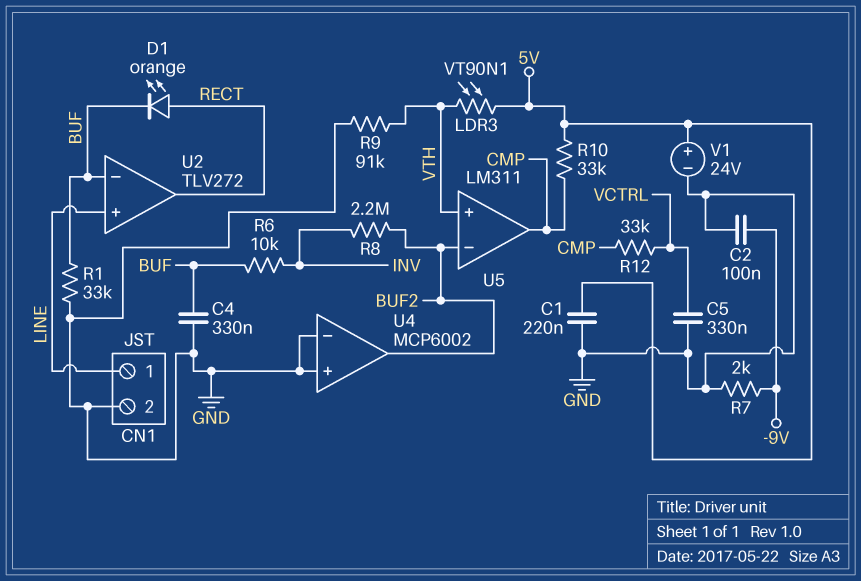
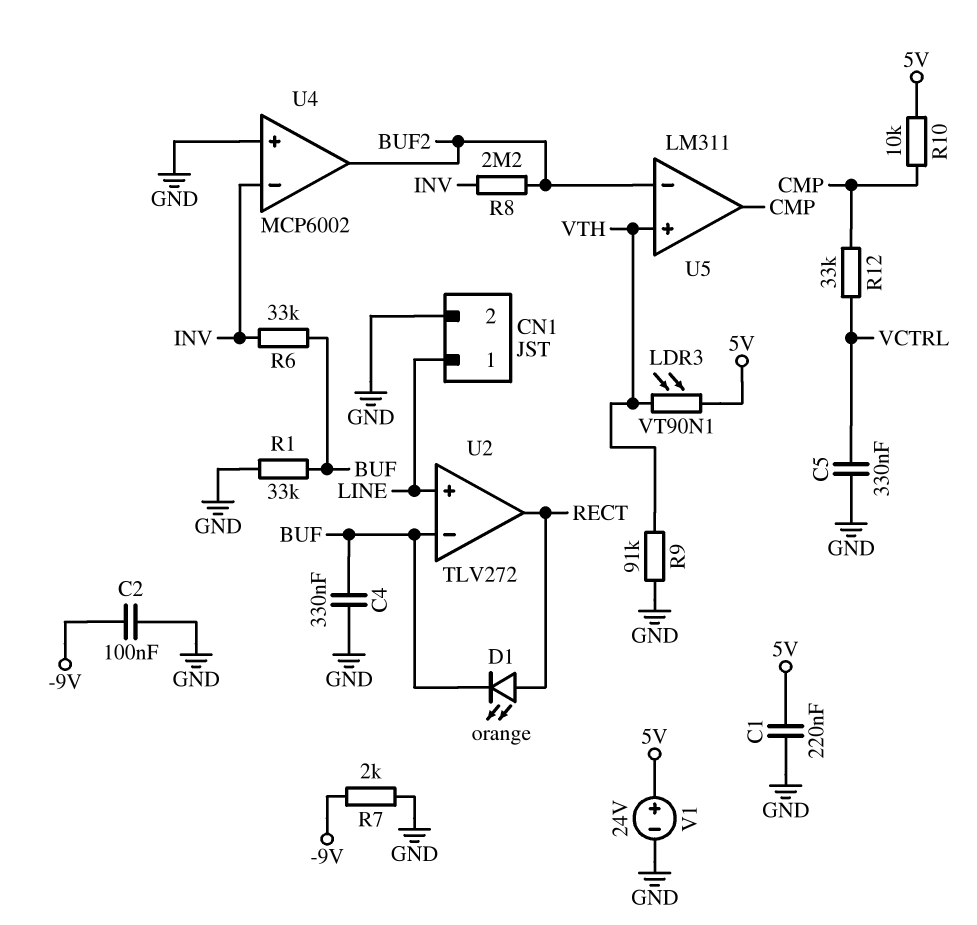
R6: 10k (BUF, INV) -> 33k (BUF, INV)
R10: 33k (5V, CMP) -> 10k (5V, CMP)
U4 pin in-: GND -> INV

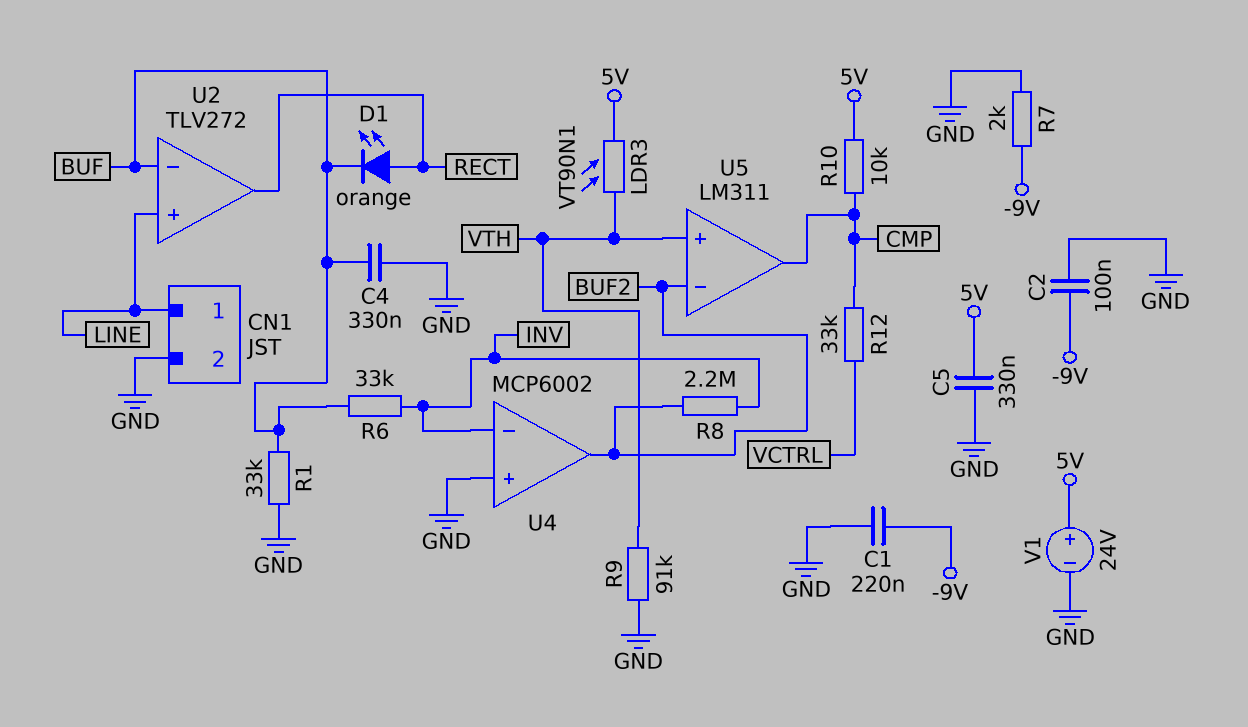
C1: 220nF (5V, GND) -> 220nF (-9V, GND)
C5: 330nF (GND, VCTRL) -> 330nF (5V, GND)

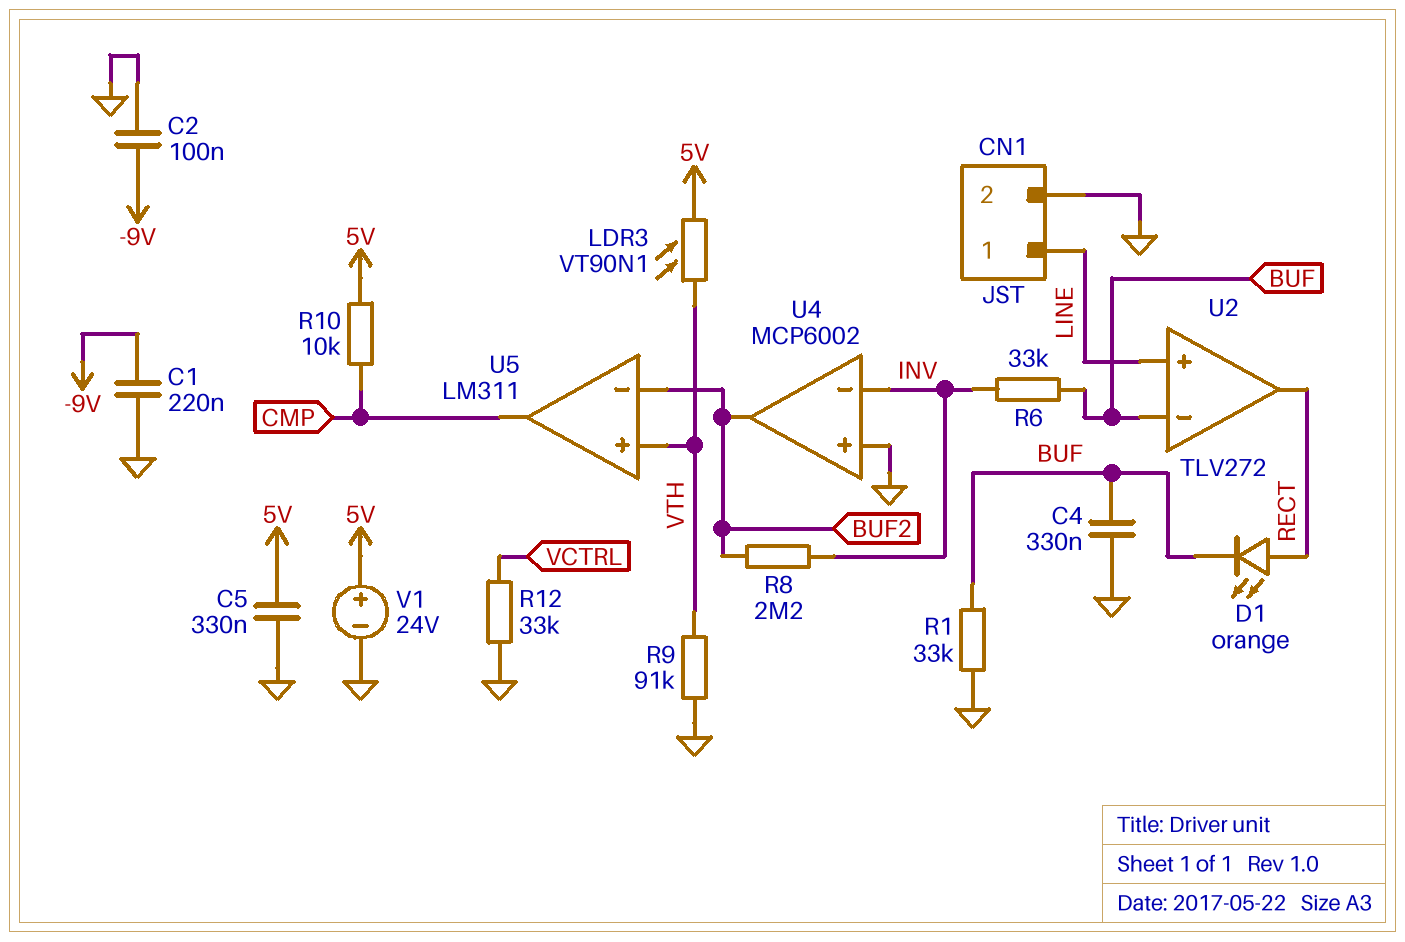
R7: 2k (-9V, GND) -> none
R12: 33k (CMP, VCTRL) -> 33k (GND, VCTRL)

